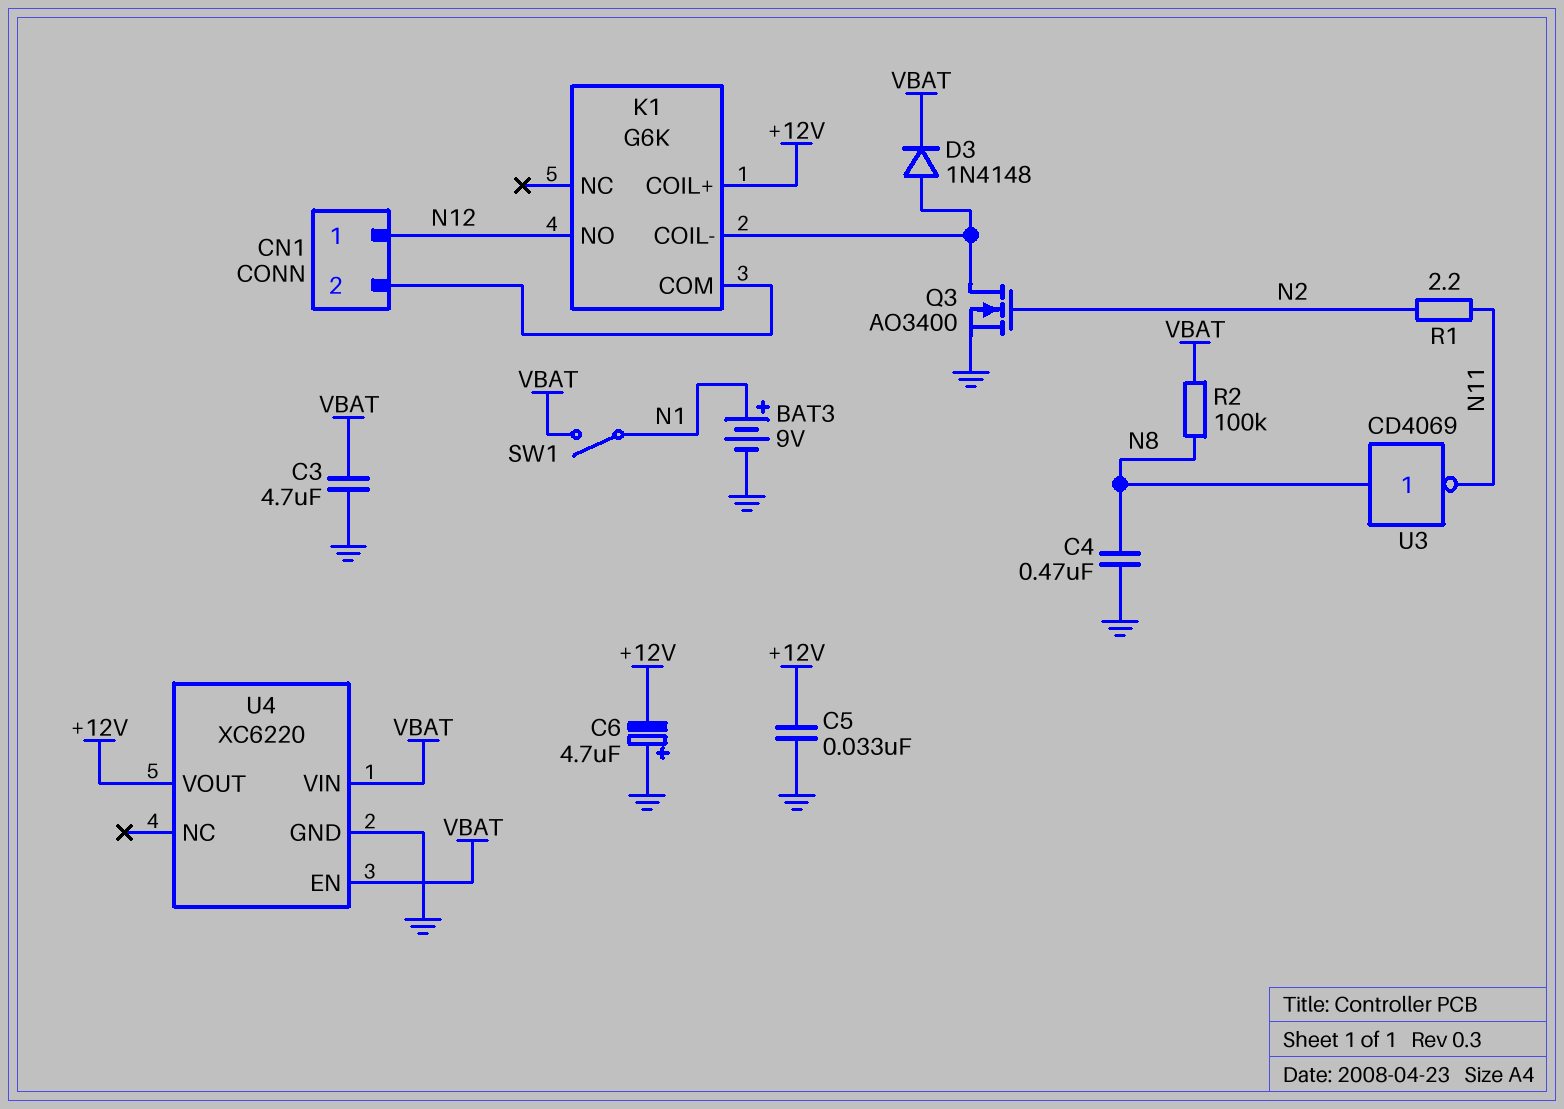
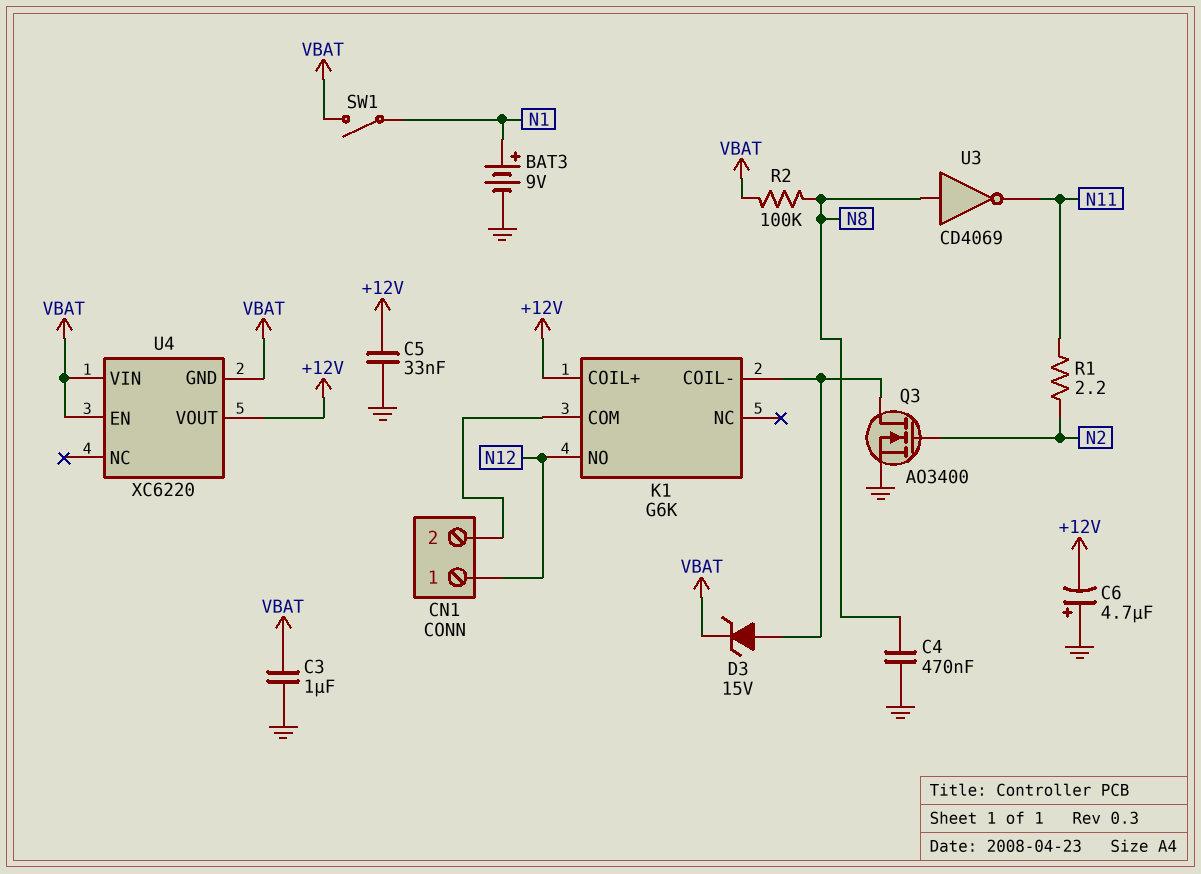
C3: 4.7uF (GND, VBAT) -> 1uF (GND, VBAT)
D3: diode 1N4148 (A K1/COIL-, K VBAT) -> zener 15V (A K1/COIL-, K VBAT)
U4 pin GND: GND -> VBAT

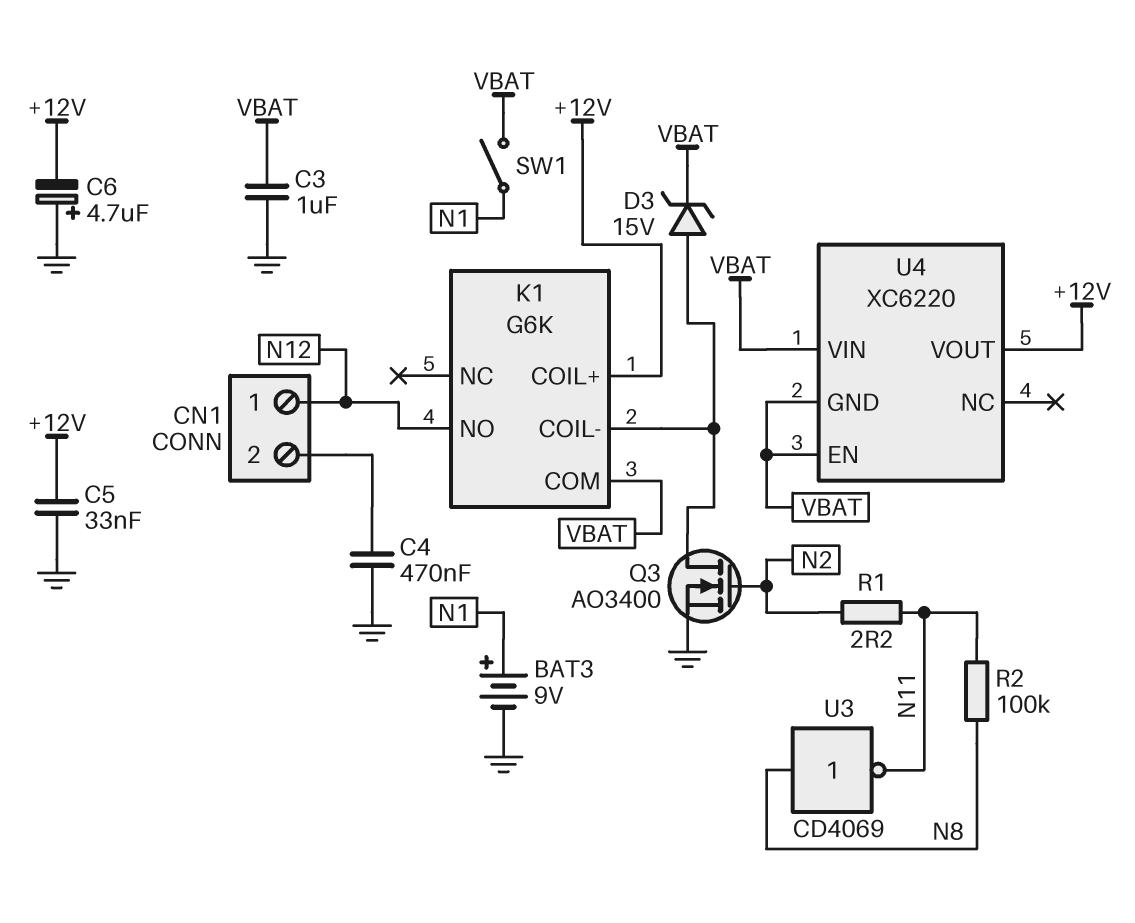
C4: 470nF (GND, N8) -> 470nF (CN1/2, GND)
K1 pin COM: CN1/2 -> VBAT
R2: 100k (N8, VBAT) -> 100k (N8, N11)

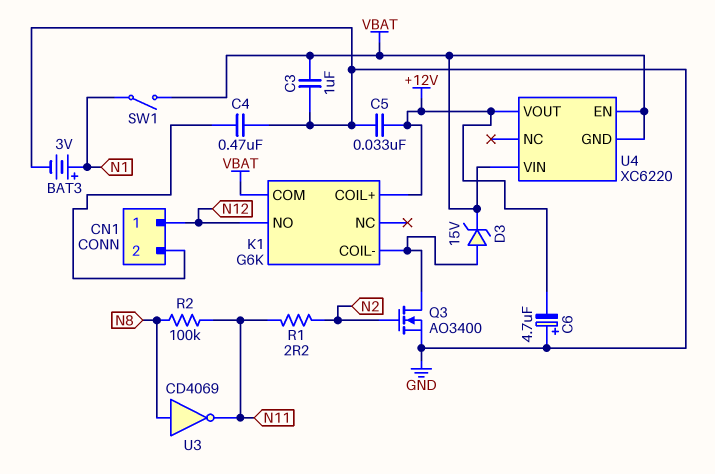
BAT3: 9V (plus N1, minus GND) -> 3V (plus N1, minus GND)

